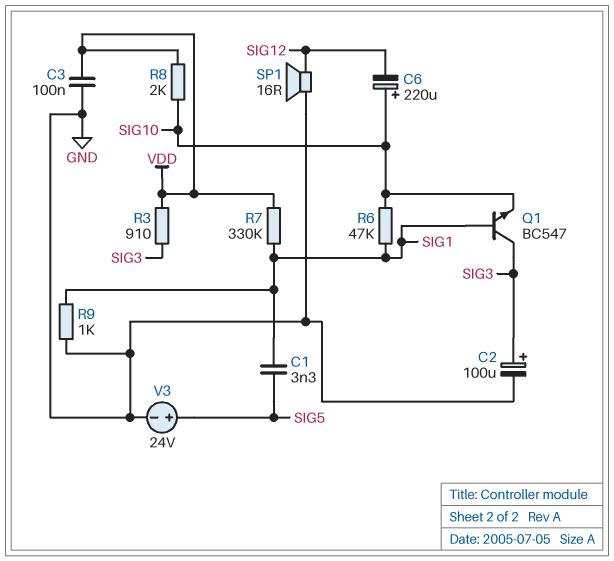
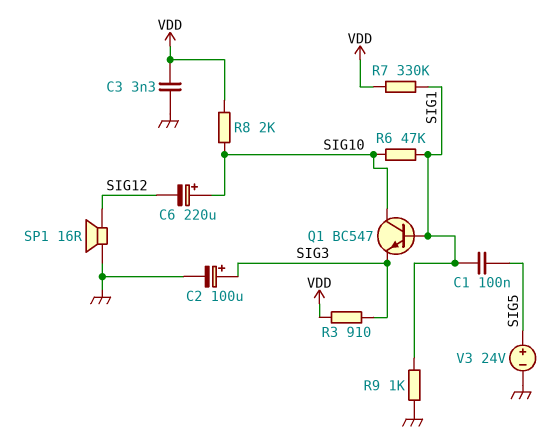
C1: 3.3nF (SIG1, SIG5) -> 100nF (SIG1, SIG5)
C3: 100nF (GND, VDD) -> 3.3nF (GND, VDD)
Q1: NPN BC547 (B SIG1, C SIG3, E SIG10) -> NPN BC547 (B SIG1, C SIG10, E SIG3)

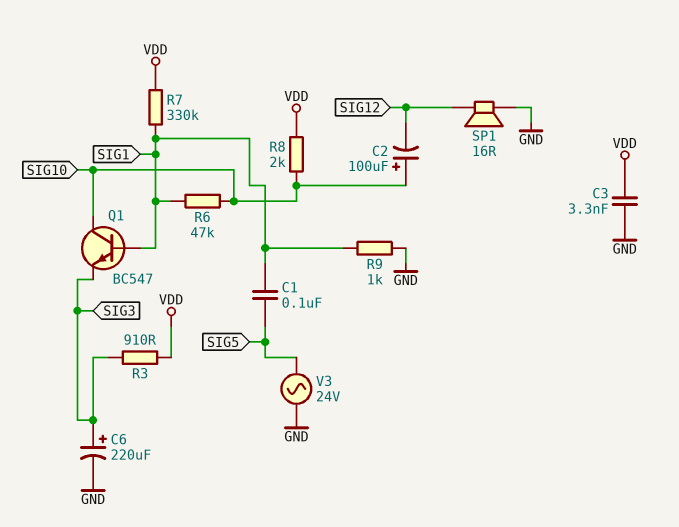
C2: 100uF (plus SIG3, minus GND) -> 100uF (plus SIG10, minus SIG12)
C6: 220uF (plus SIG10, minus SIG12) -> 220uF (plus SIG3, minus GND)
V3: 24V (plus SIG5, minus GND) -> AC 24V (GND, SIG5)

